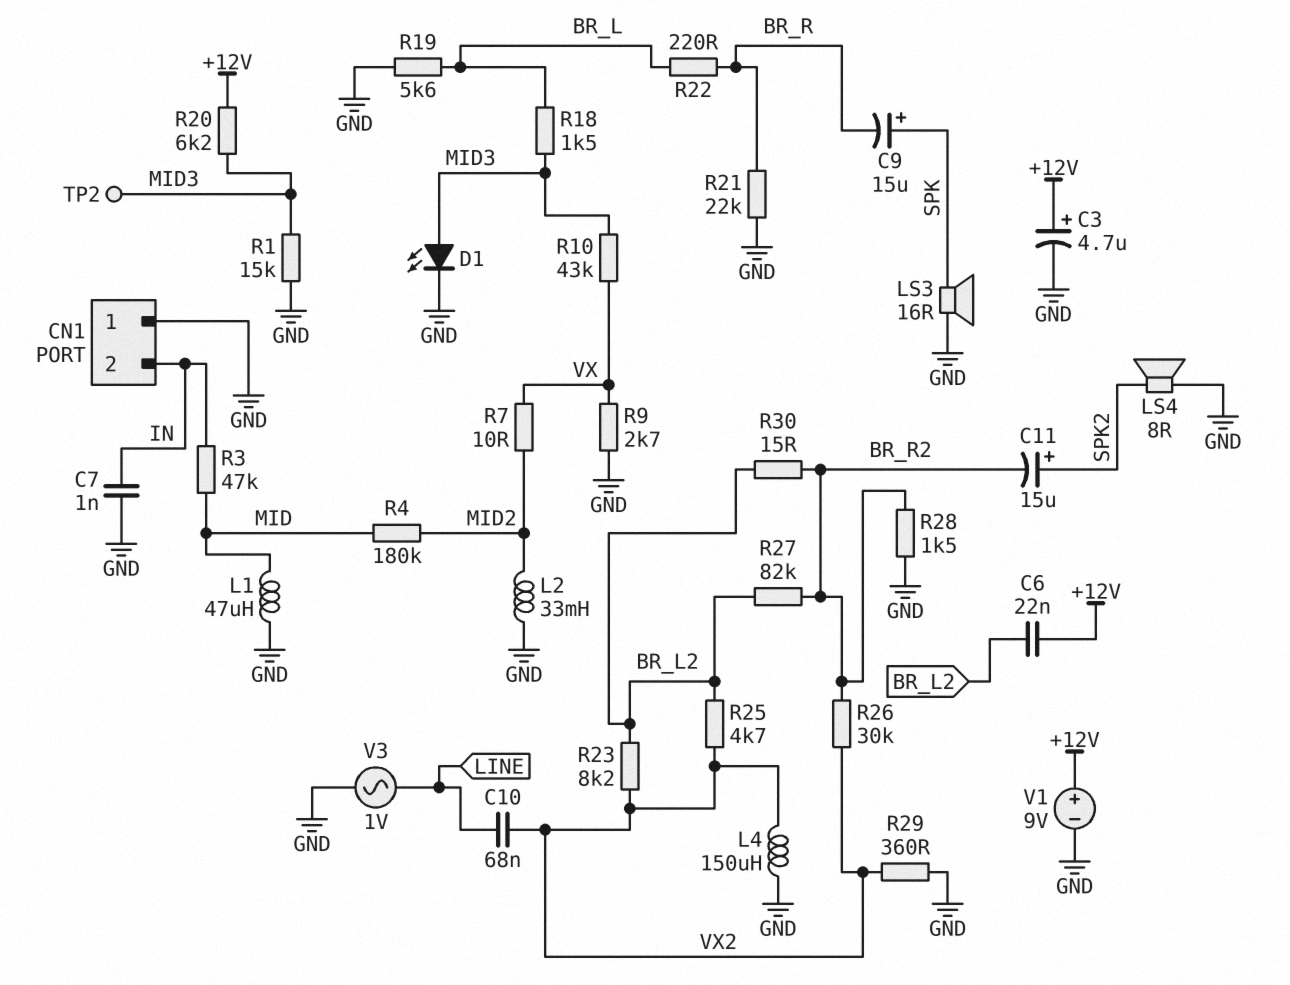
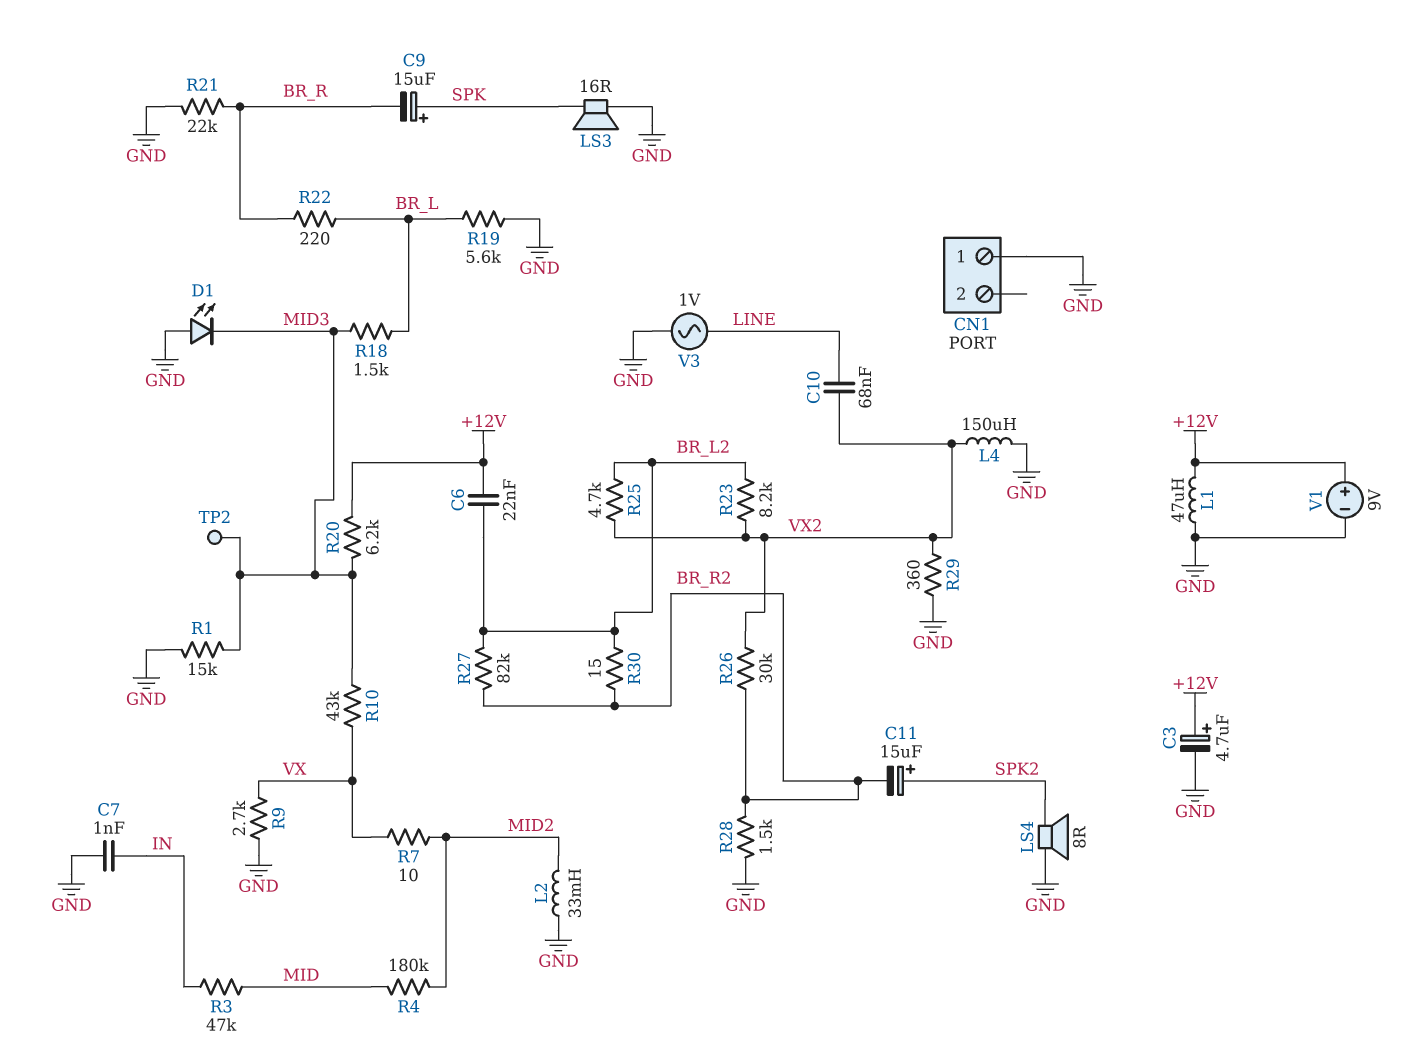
CN1 pin 2: IN -> none
D1: LED (A MID3, K GND) -> LED (A GND, K MID3)
L1: 47uH (GND, MID) -> 47uH (+12V, GND)

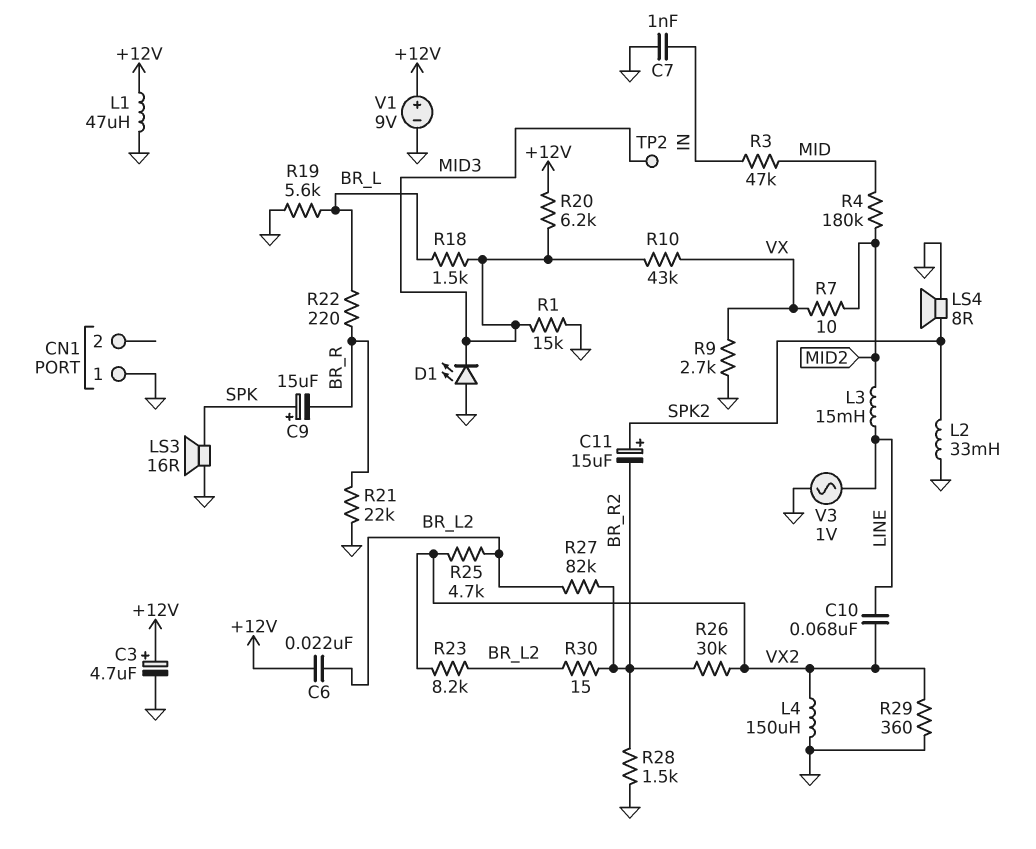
L2: 33mH (GND, MID2) -> 33mH (GND, SPK2)
L3: none -> 15mH (LINE, MID2)

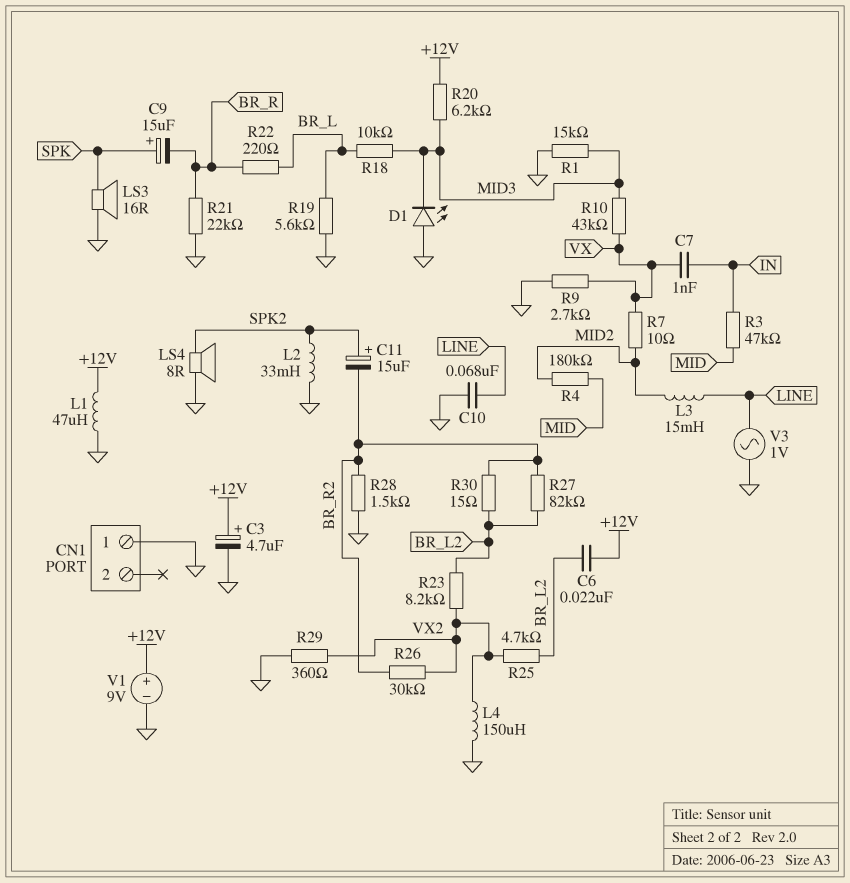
C7: 1nF (GND, IN) -> 1nF (IN, VX)
C10: 68nF (LINE, VX2) -> 68nF (GND, LINE)
R18: 1.5k (BR_L, MID3) -> 10k (BR_L, MID3)
TP2: test point (MID3) -> none

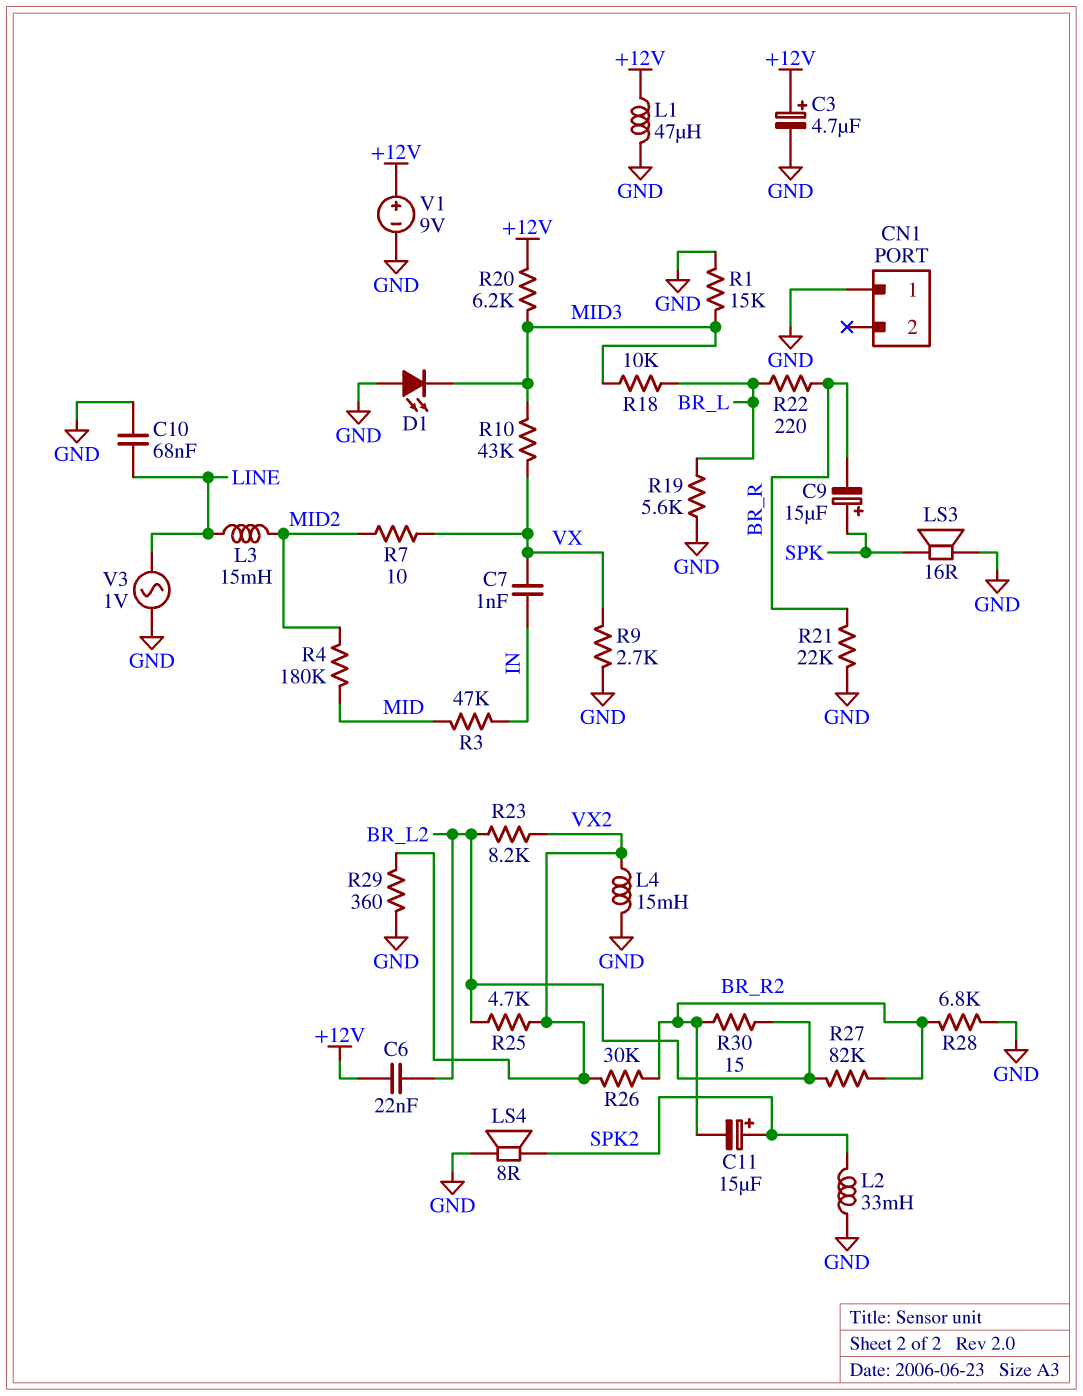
L4: 150uH (GND, VX2) -> 15mH (GND, VX2)
R28: 1.5k (BR_R2, GND) -> 6.8k (BR_R2, GND)

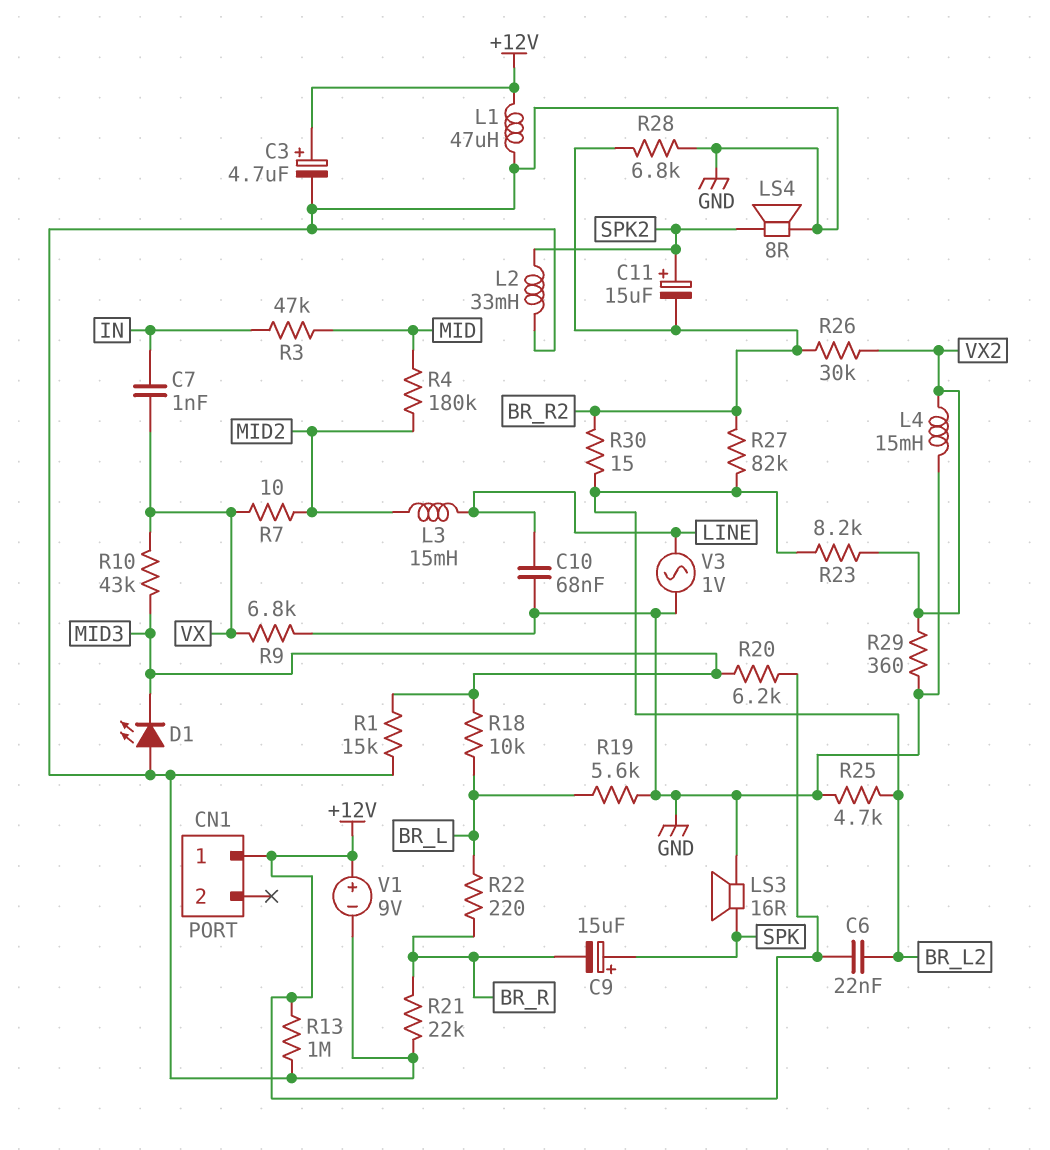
CN1 pin 1: GND -> +12V
R9: 2.7k (GND, VX) -> 6.8k (GND, VX)
R13: none -> 1M (+12V, GND)
R25: 4.7k (BR_L2, VX2) -> 4.7k (BR_L2, GND)

